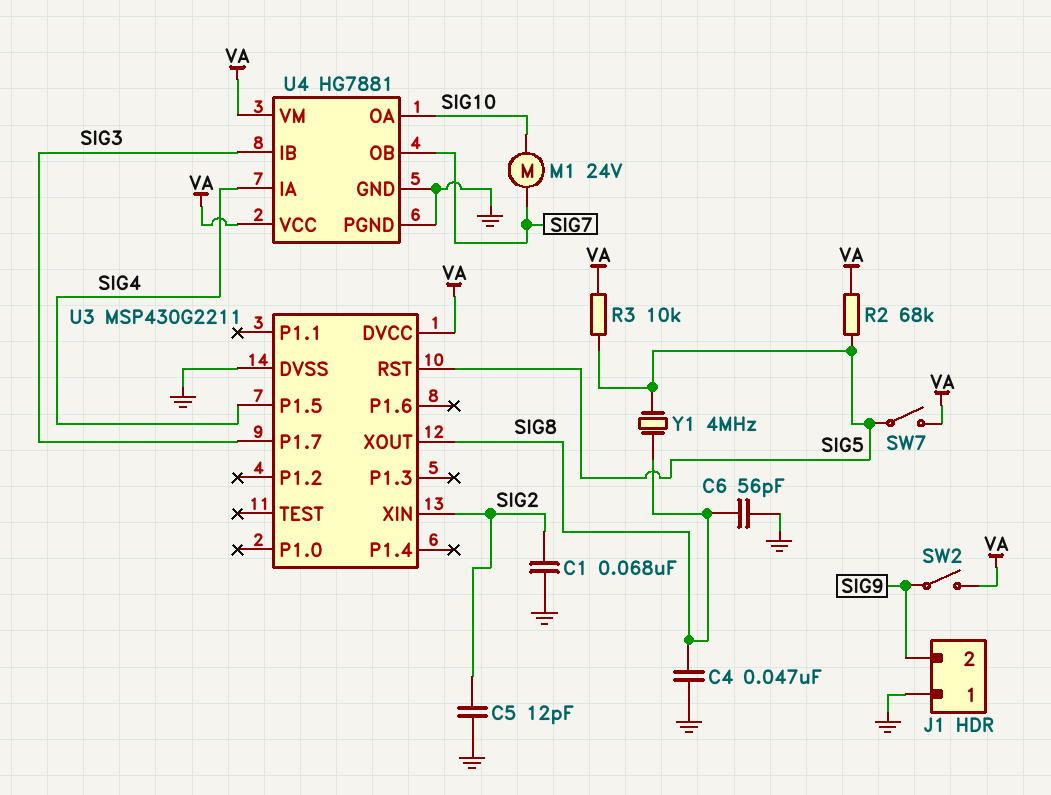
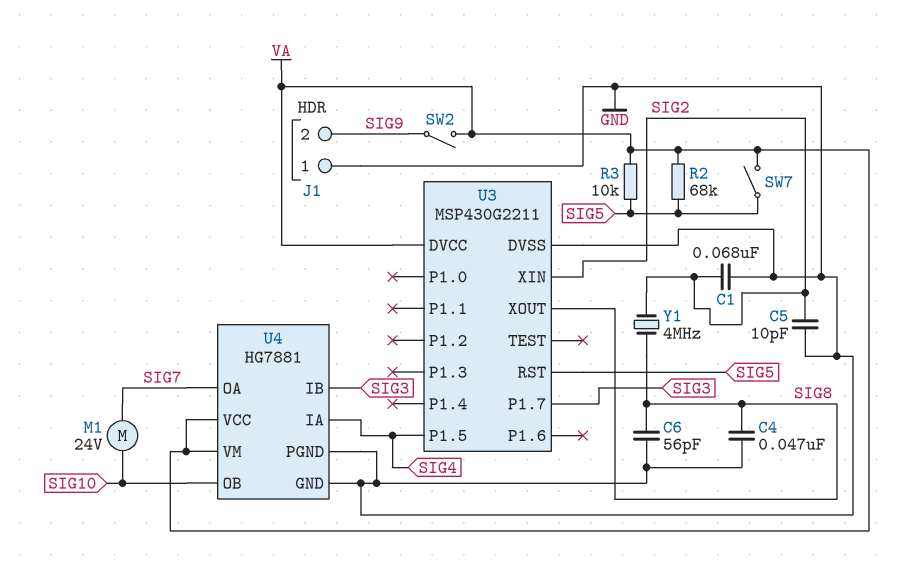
C5: 12pF (GND, SIG2) -> 10pF (GND, SIG2)
U4 pin OA: SIG10 -> SIG7
U4 pin OB: SIG7 -> SIG10
Y1: 4MHz (SIG5, SIG8) -> 4MHz (SIG2, SIG8)

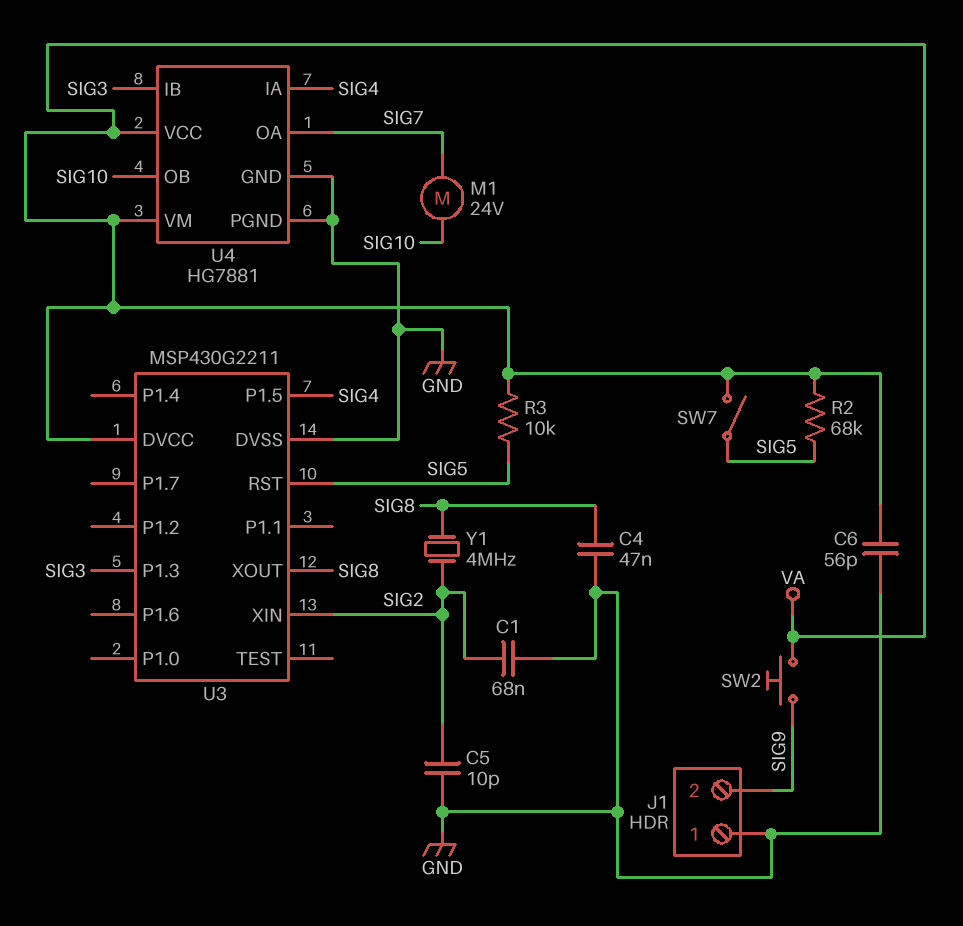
C6: 56pF (GND, SIG8) -> 56pF (GND, VA)
SW2: switch (SIG9, VA) -> button (SIG9, VA)
U3 pin P1.3: none -> SIG3
U3 pin P1.7: SIG3 -> none

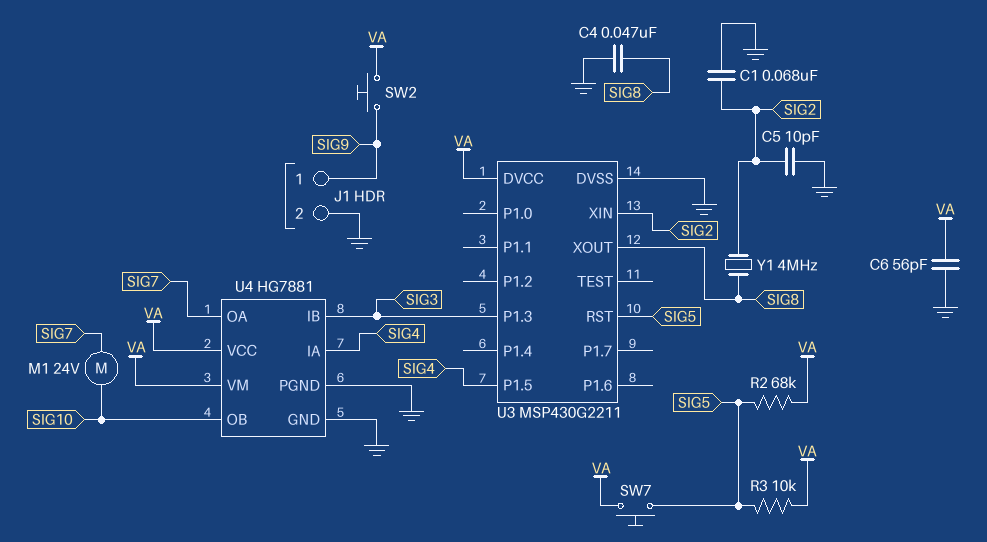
J1 pin 1: GND -> SIG9
J1 pin 2: SIG9 -> GND
SW7: switch (SIG5, VA) -> button (SIG5, VA)

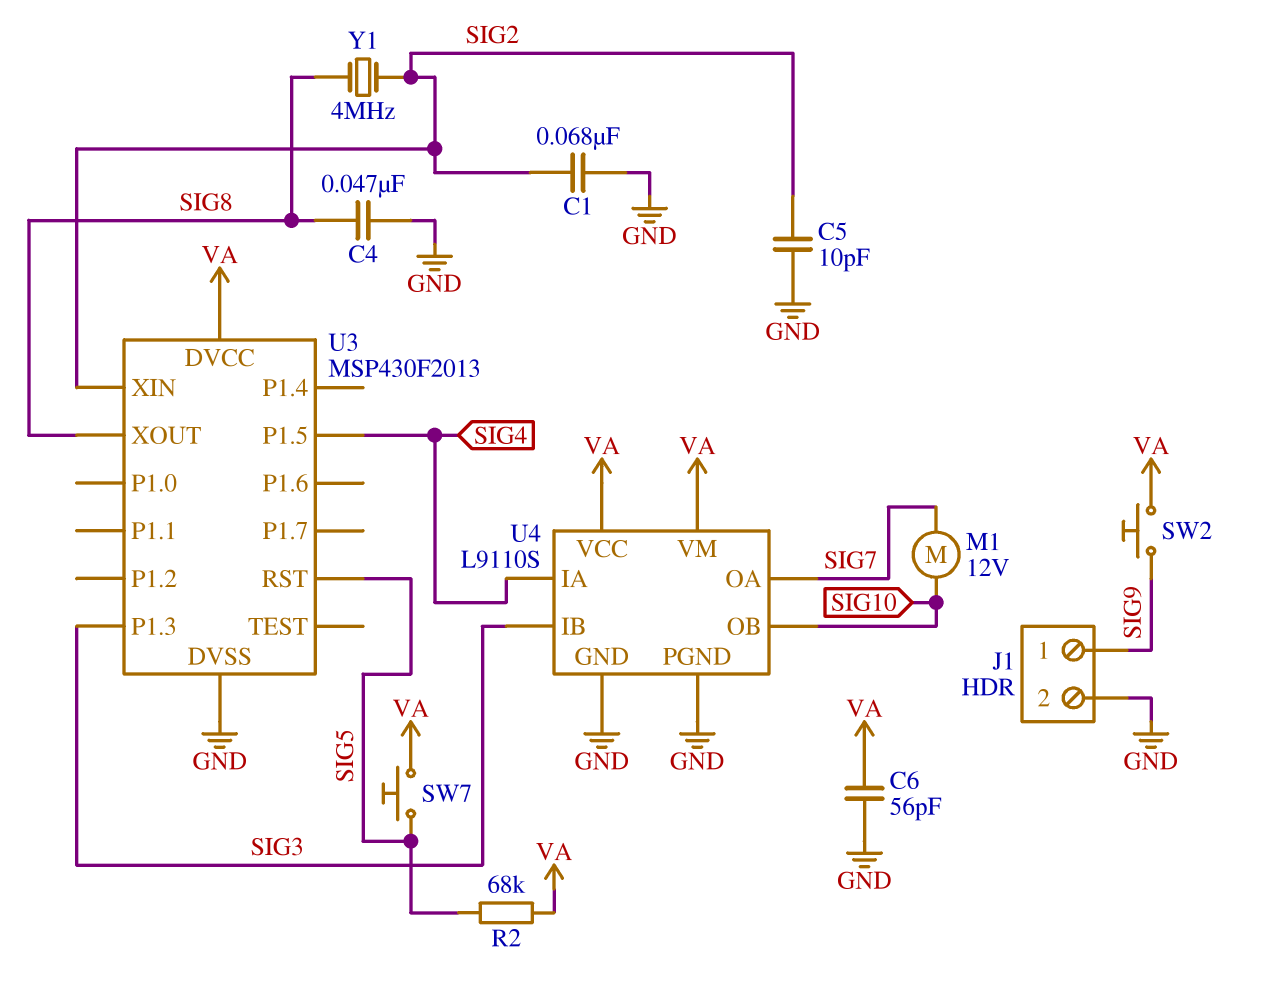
M1: motor 24V (SIG7, SIG10) -> motor 12V (SIG7, SIG10)
R3: 10k (SIG5, VA) -> none
U3: MSP430G2211 -> MSP430F2013
U4: HG7881 -> L9110S

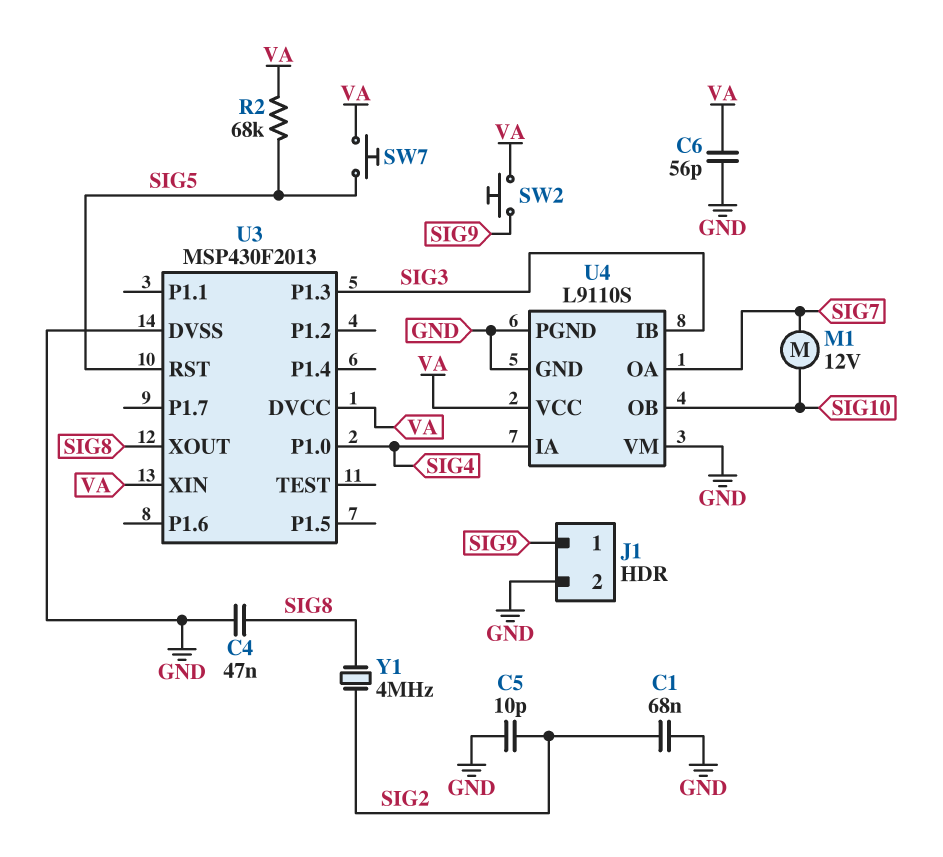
U3 pin P1.0: none -> SIG4
U3 pin P1.5: SIG4 -> none
U3 pin XIN: SIG2 -> VA
U4 pin VM: VA -> GND

